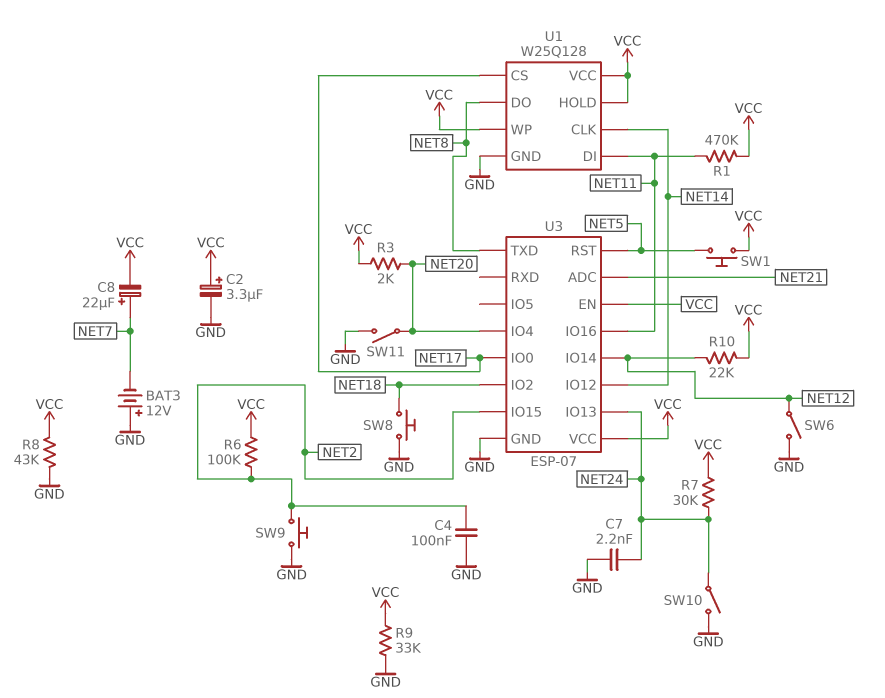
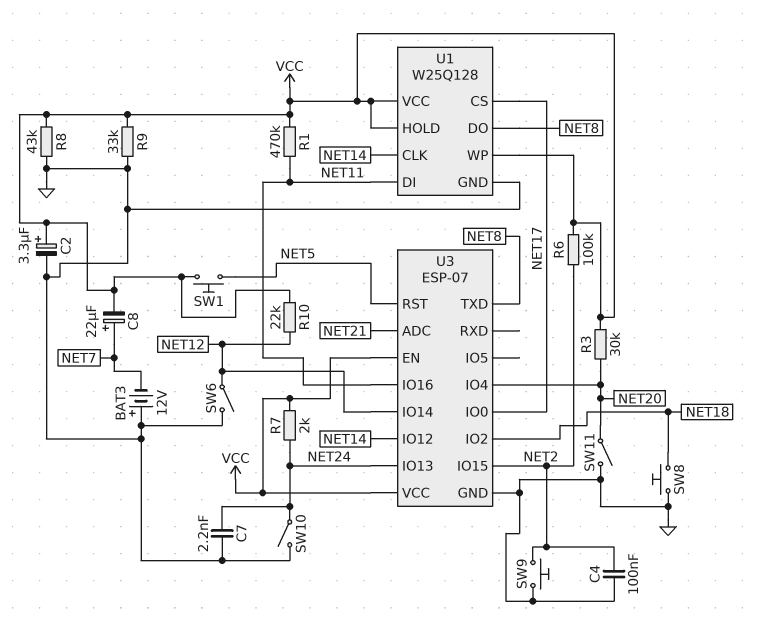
R3: 2k (NET20, VCC) -> 30k (NET20, VCC)
R7: 30k (NET24, VCC) -> 2k (NET24, VCC)

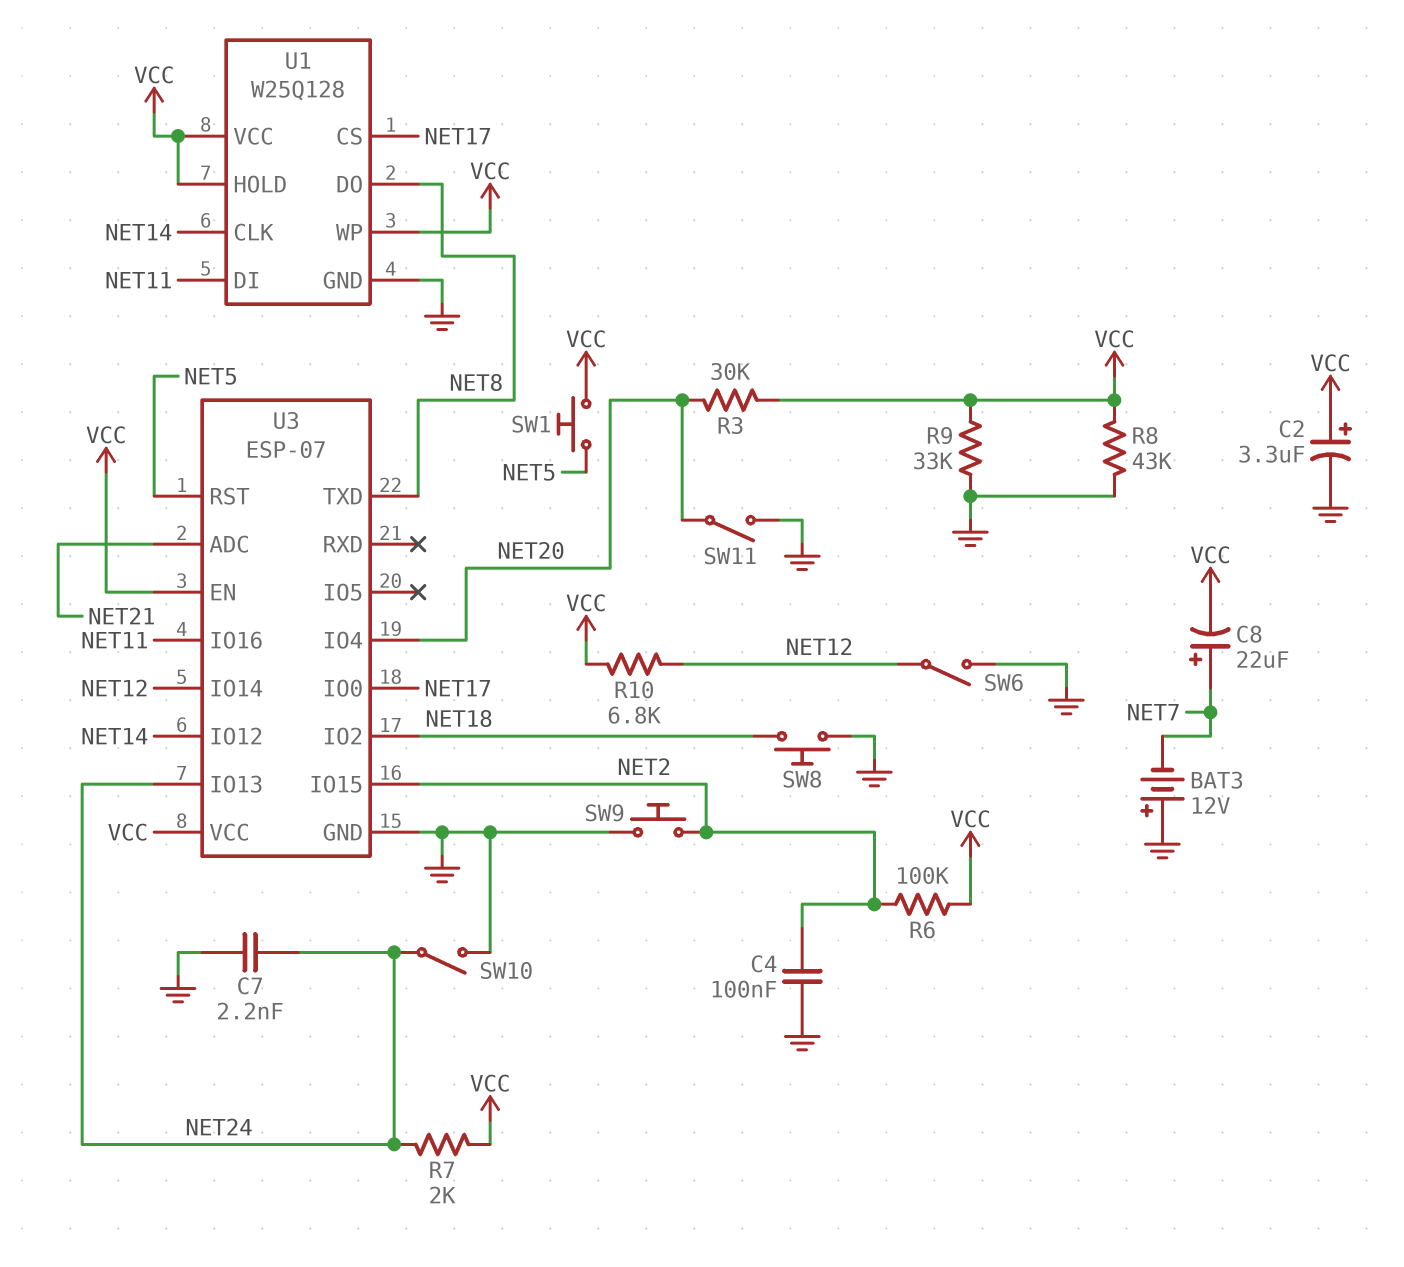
R1: 470k (NET11, VCC) -> none
R10: 22k (NET12, VCC) -> 6.8k (NET12, VCC)

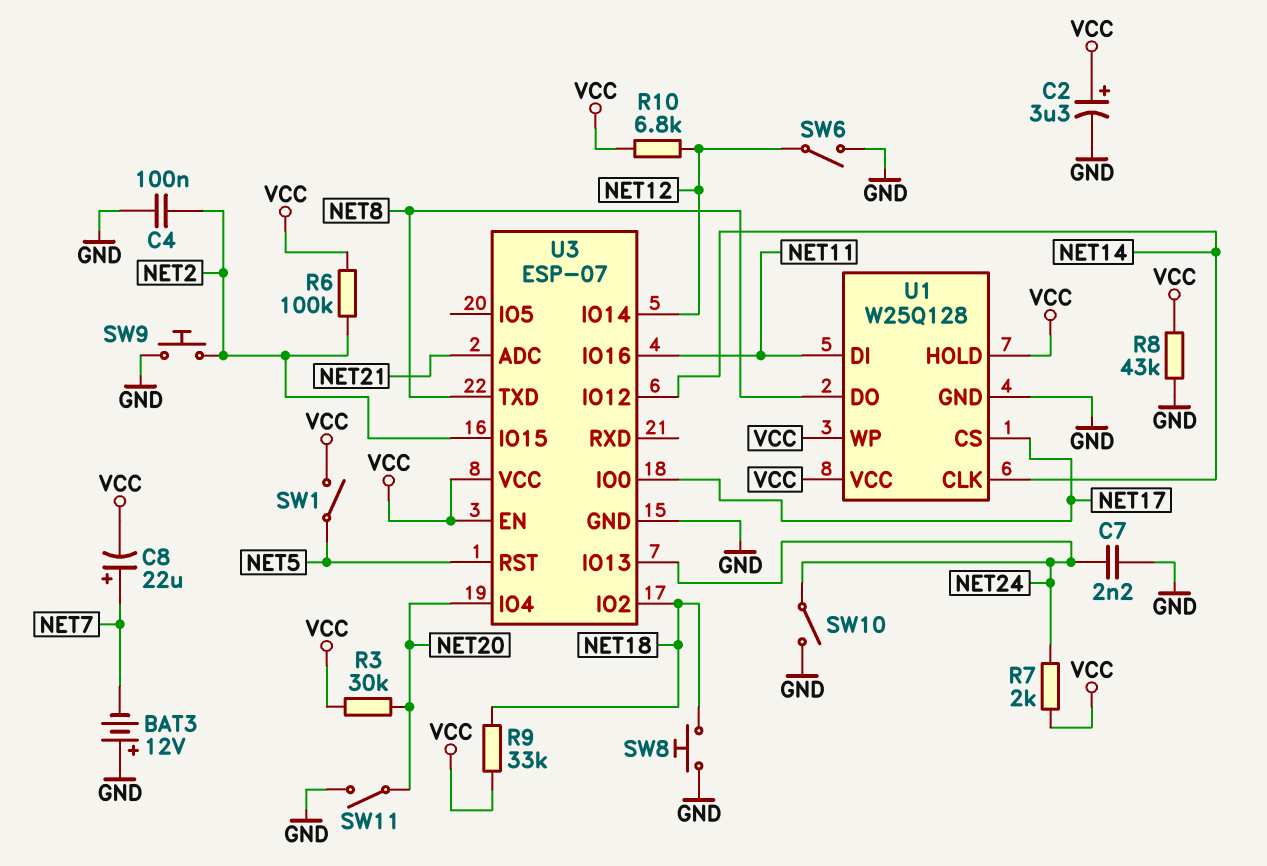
R9: 33k (GND, VCC) -> 33k (NET18, VCC)
SW1: button (NET5, VCC) -> switch (NET5, VCC)

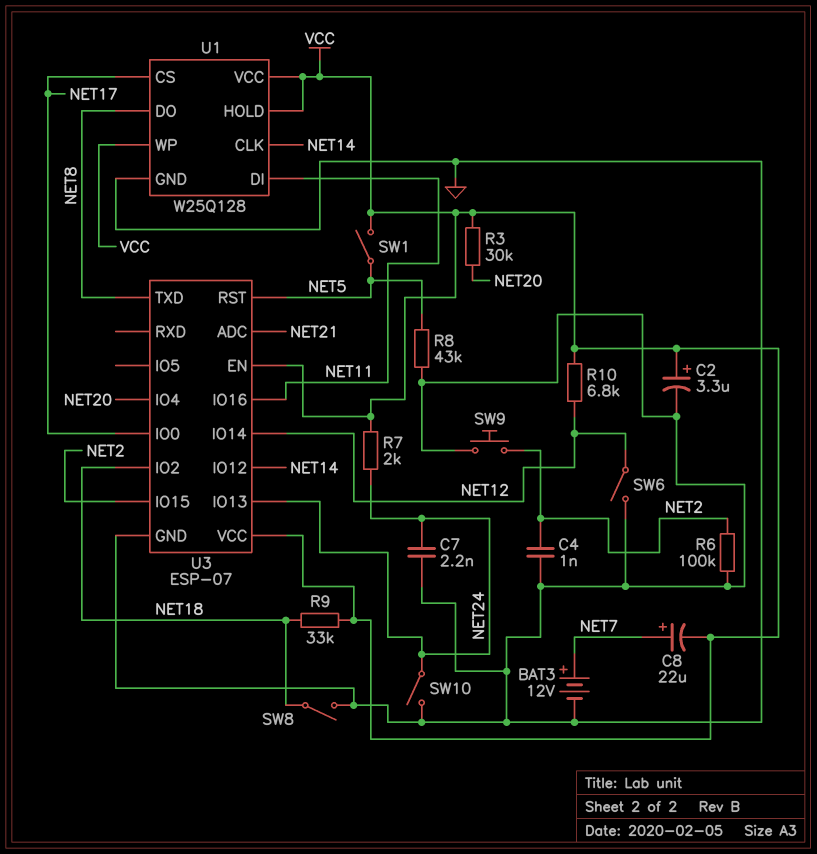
BAT3: 12V (plus GND, minus NET7) -> 12V (plus NET7, minus GND)
C4: 100nF (GND, NET2) -> 1nF (GND, NET2)
R6: 100k (NET2, VCC) -> 100k (GND, NET2)
R8: 43k (GND, VCC) -> 43k (GND, NET5)
SW8: button (GND, NET18) -> switch (GND, NET18)
SW11: switch (GND, NET20) -> none

